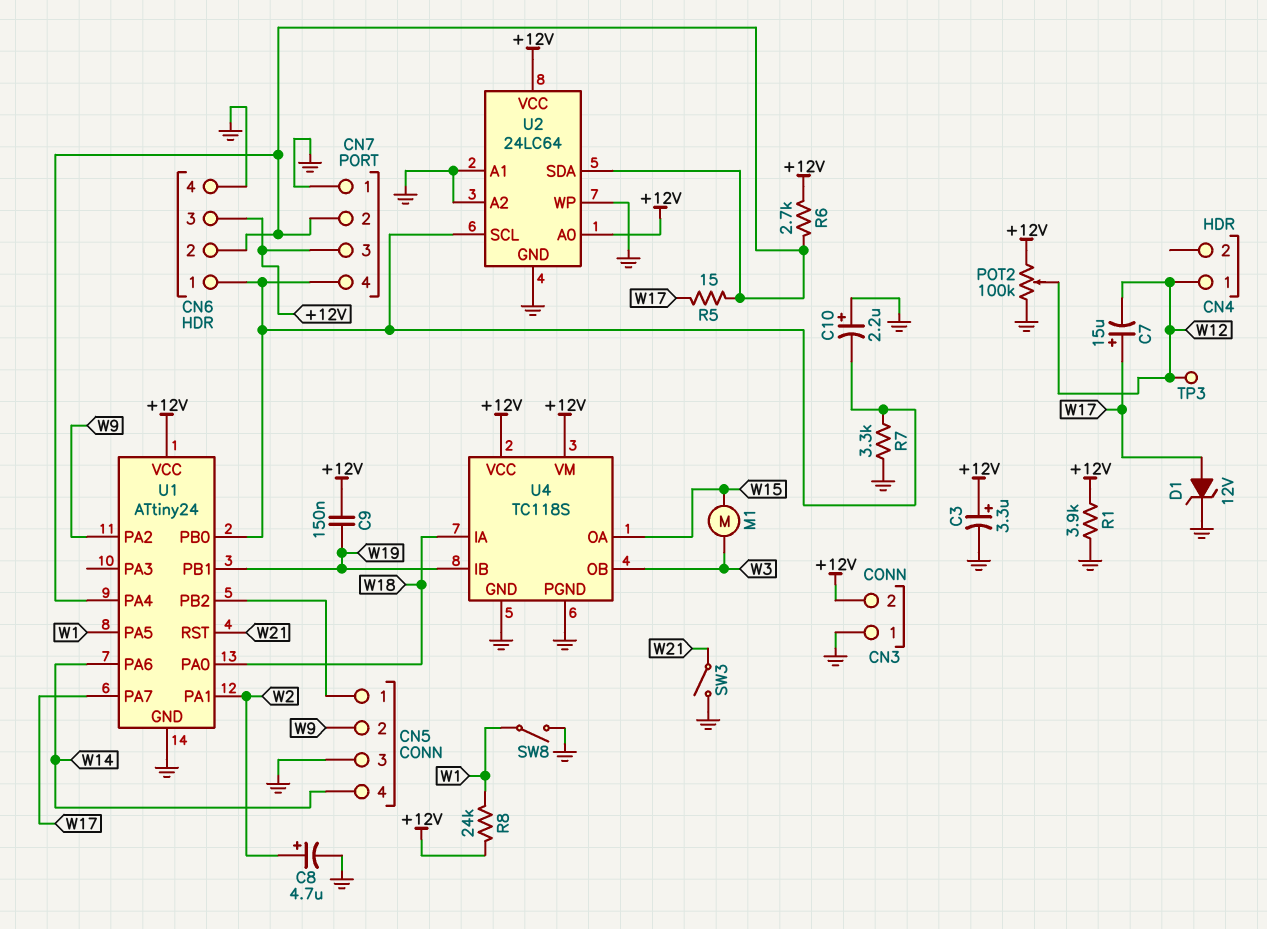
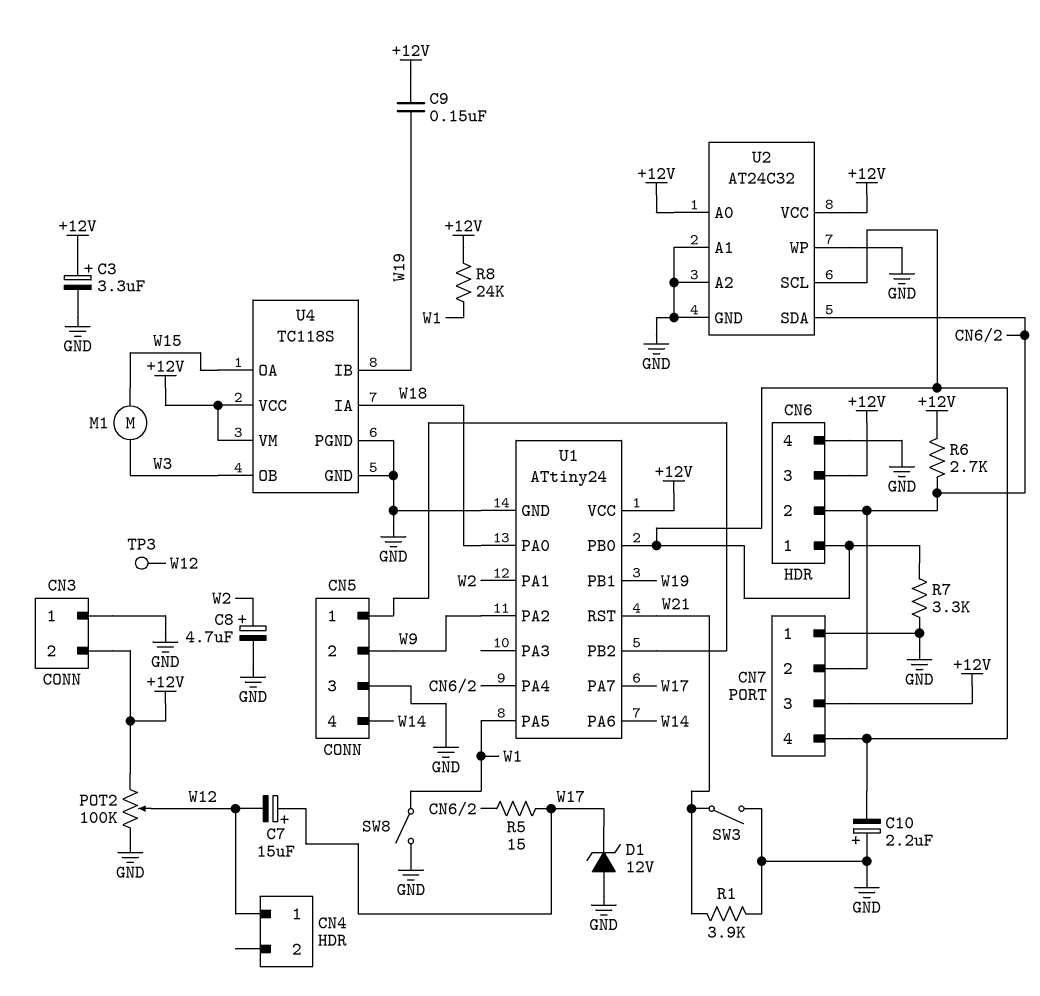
D1: zener 12V (A W17, K GND) -> zener 12V (A GND, K W17)
R1: 3.9k (+12V, GND) -> 3.9k (GND, W21)
U2: 24LC64 -> AT24C32

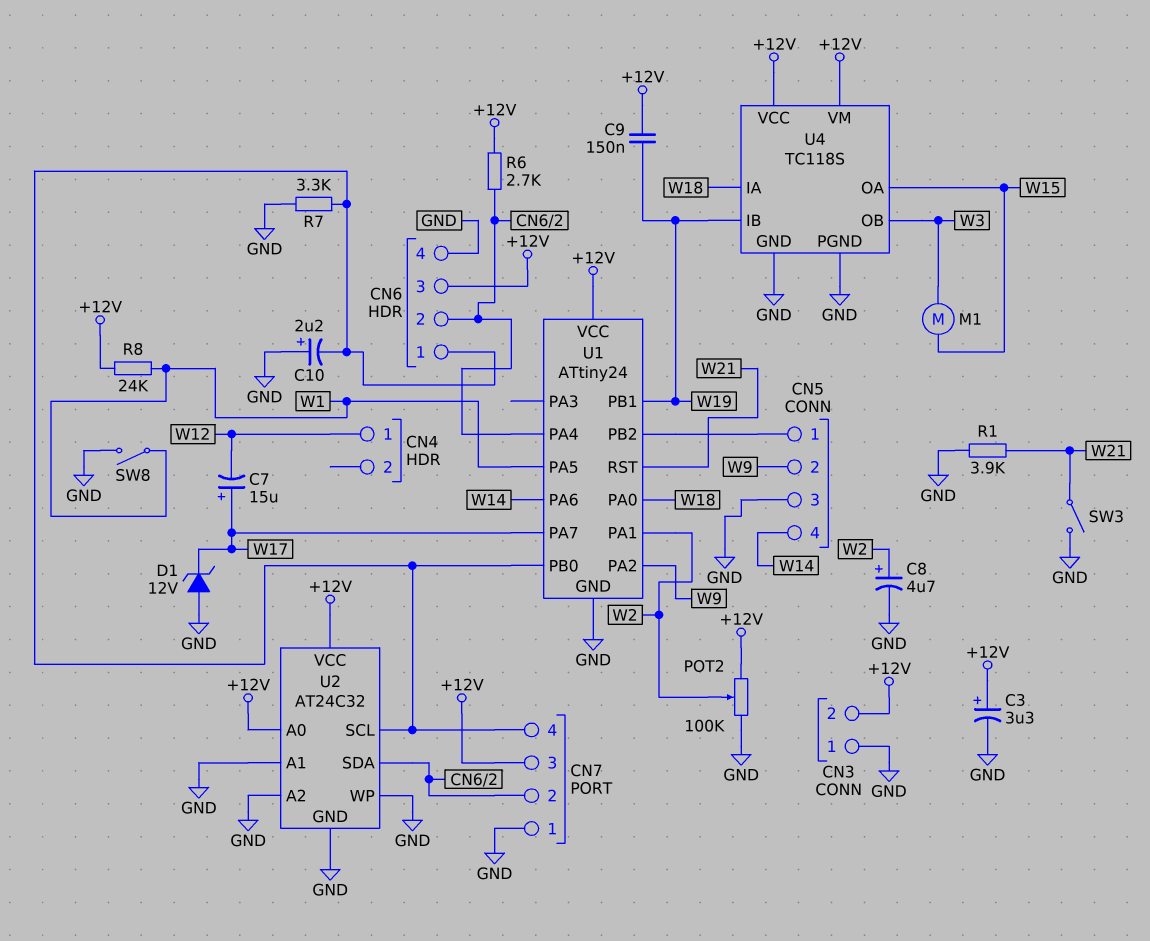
POT2: 100k (+12V, GND, wiper W12) -> 100k (+12V, GND, wiper W2)
R5: 15 (CN6/2, W17) -> none
TP3: test point (W12) -> none

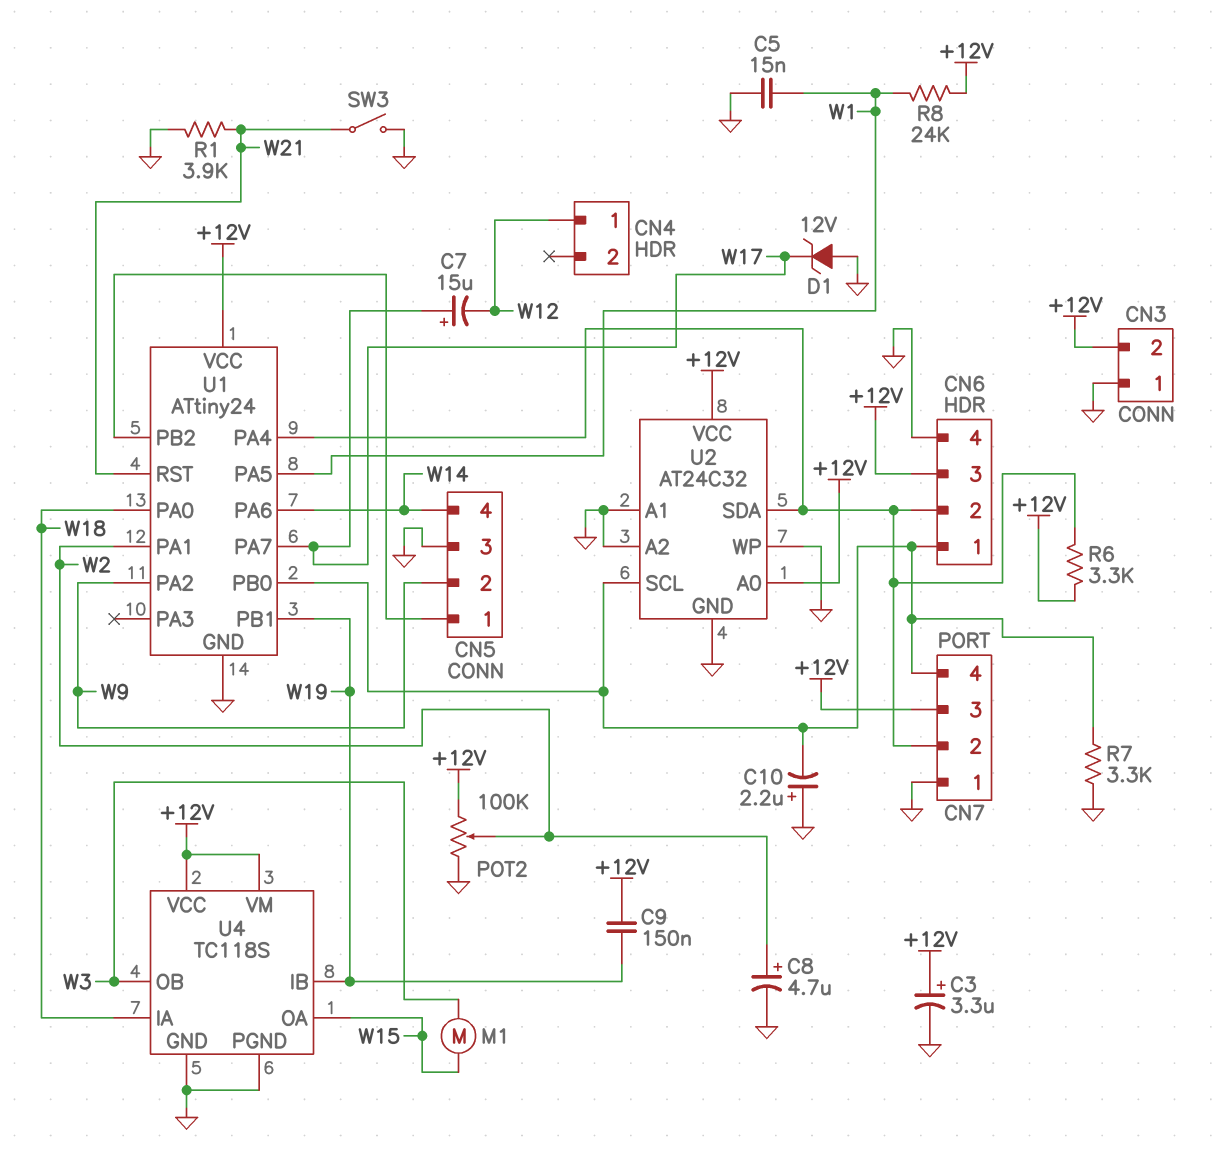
C5: none -> 15nF (GND, W1)
R6: 2.7k (+12V, CN6/2) -> 3.3k (+12V, CN6/2)
SW8: switch (GND, W1) -> none

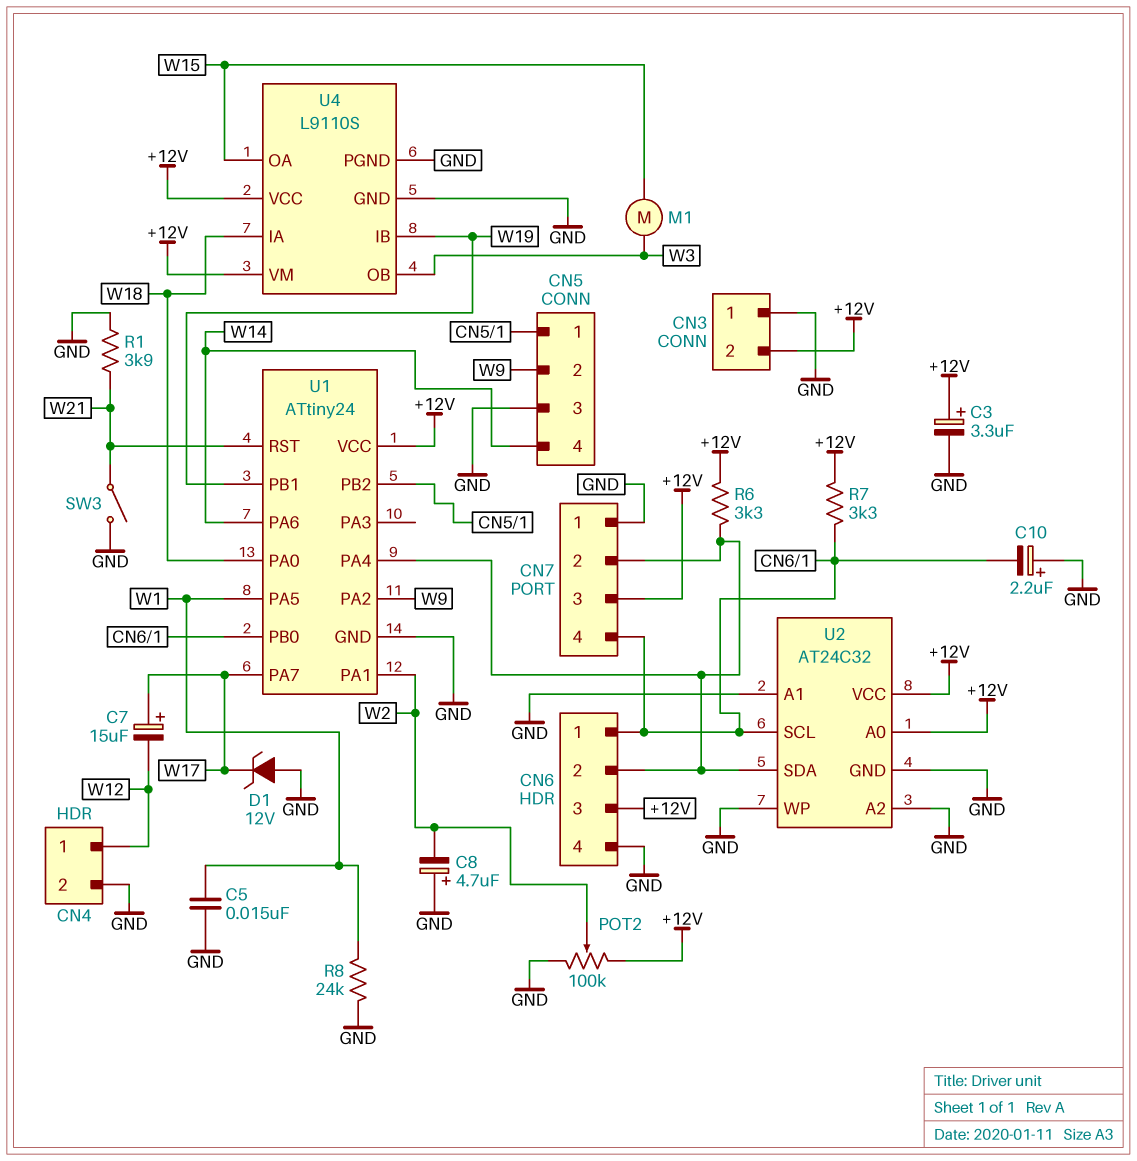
C8: 4.7uF (plus W2, minus GND) -> 4.7uF (plus GND, minus W2)
C9: 150nF (+12V, W19) -> none
CN4 pin 2: none -> GND
R7: 3.3k (CN6/1, GND) -> 3.3k (+12V, CN6/1)
R8: 24k (+12V, W1) -> 24k (GND, W1)
U4: TC118S -> L9110S

